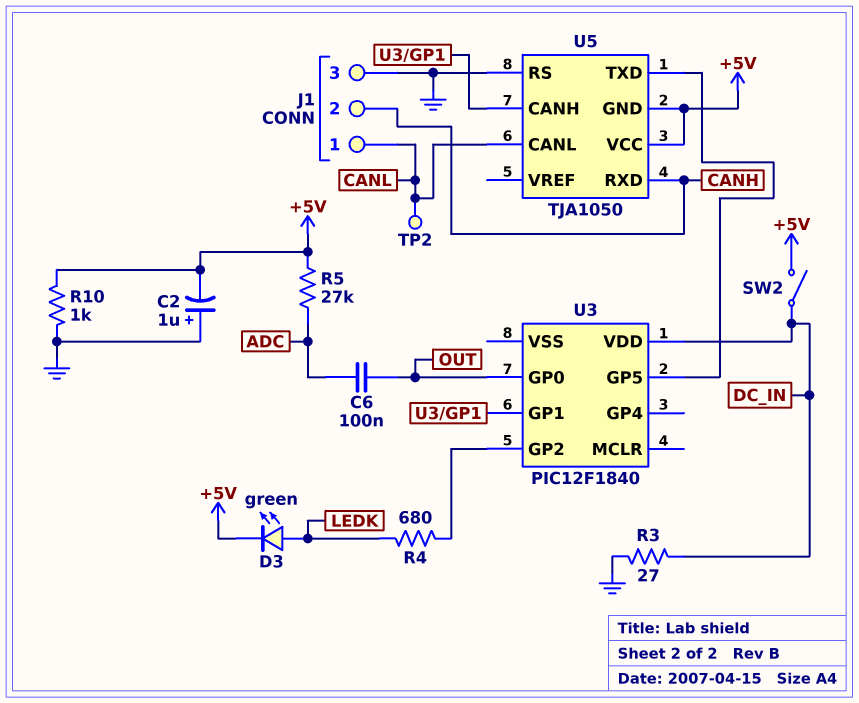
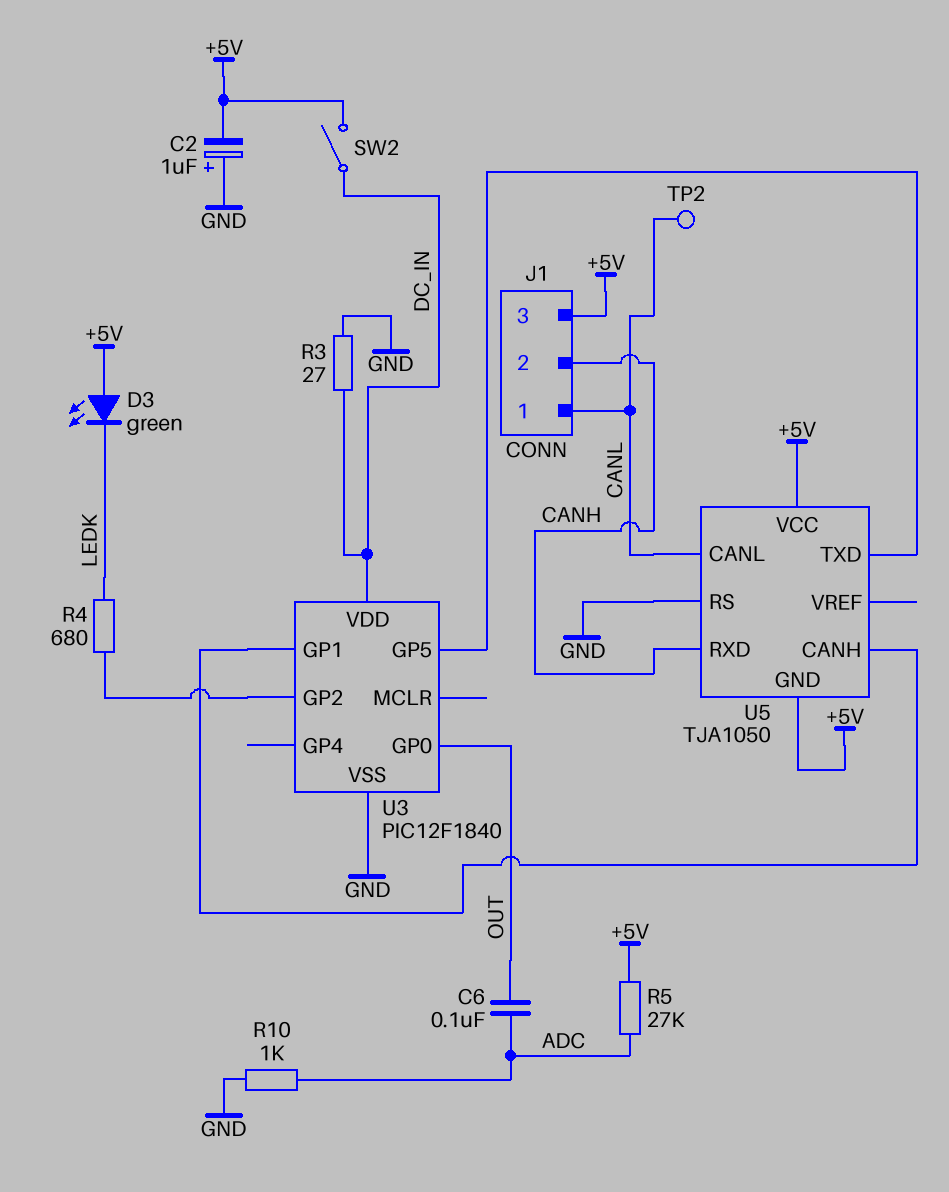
D3: LED green (A LEDK, K +5V) -> LED green (A +5V, K LEDK)
J1 pin 3: GND -> +5V
R10: 1k (+5V, GND) -> 1k (ADC, GND)
U3 pin VSS: none -> GND

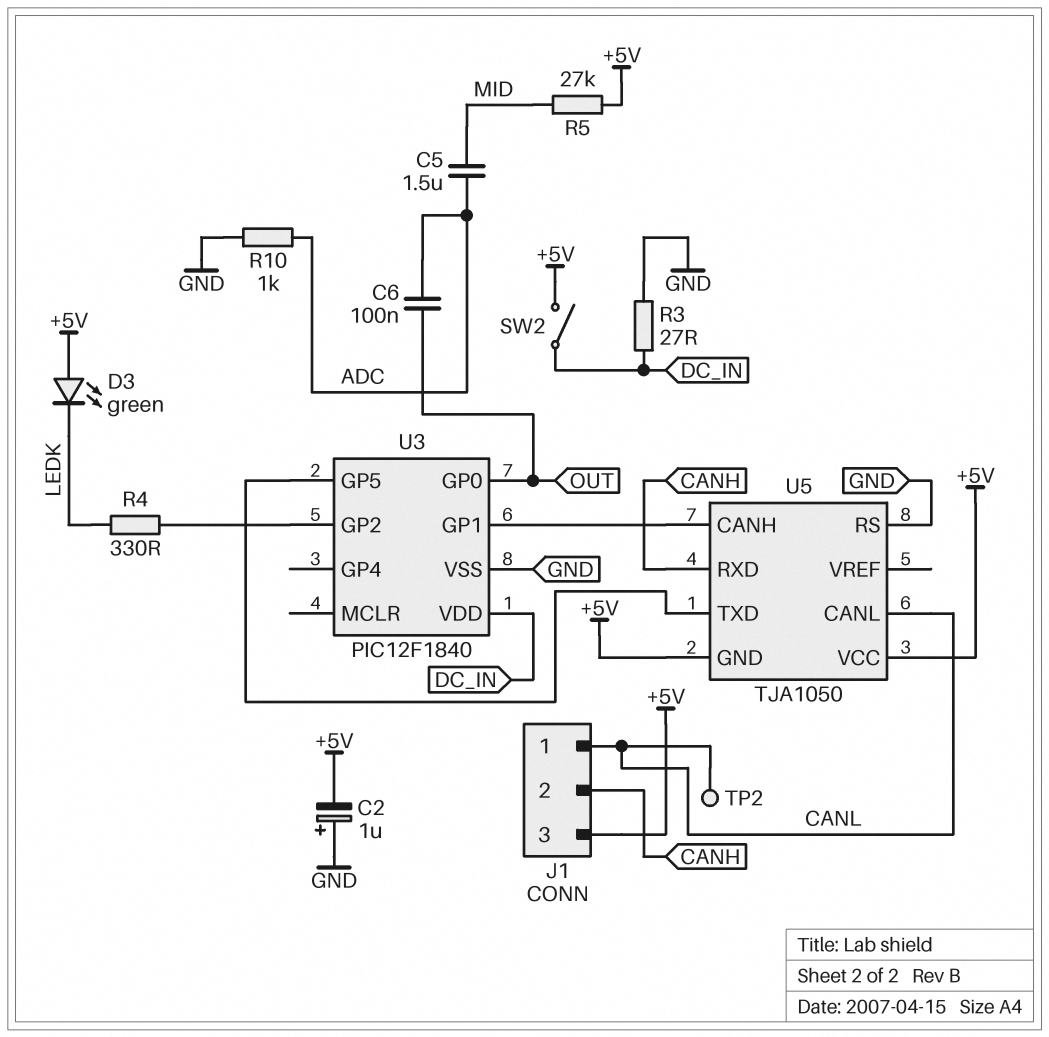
C5: none -> 1.5uF (ADC, MID)
R4: 680 (LEDK, U3/GP2) -> 330 (LEDK, U3/GP2)
R5: 27k (+5V, ADC) -> 27k (+5V, MID)

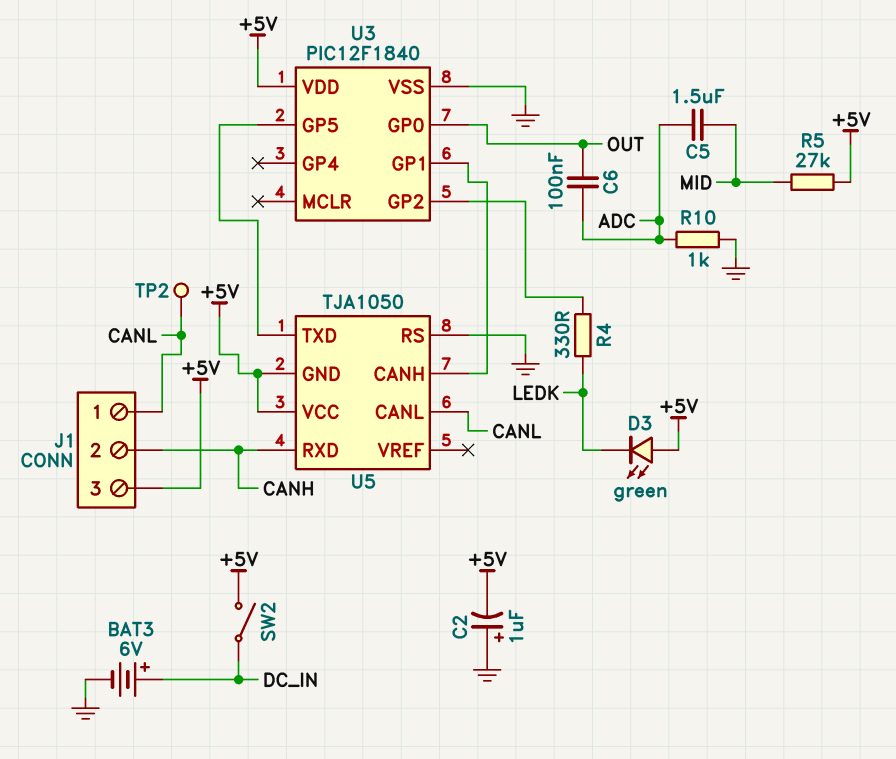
BAT3: none -> 6V (plus DC_IN, minus GND)
R3: 27 (DC_IN, GND) -> none
U3 pin VDD: DC_IN -> +5V

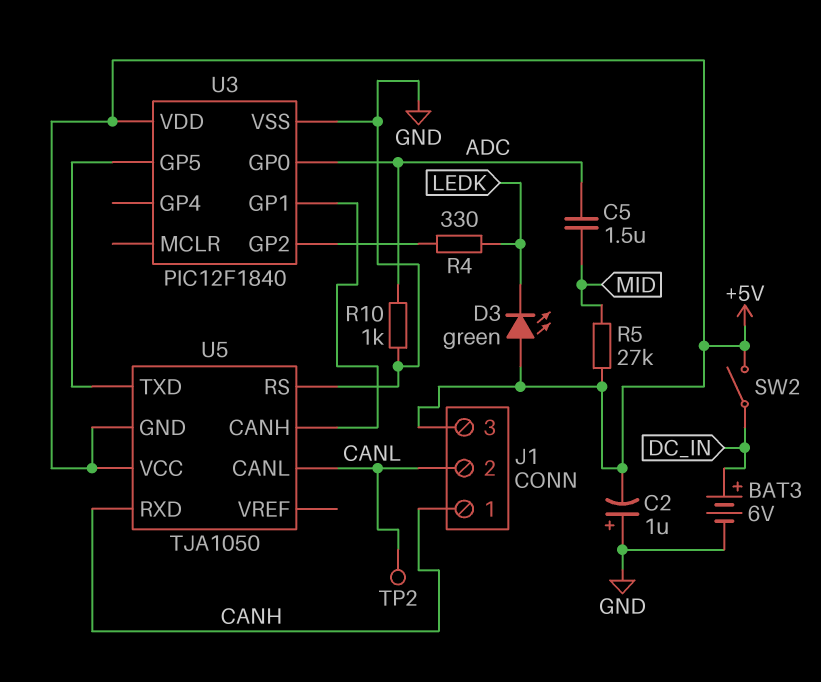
C6: 100nF (ADC, OUT) -> none
J1 pin 1: CANL -> CANH
J1 pin 2: CANH -> CANL
U3 pin GP0: OUT -> ADC

